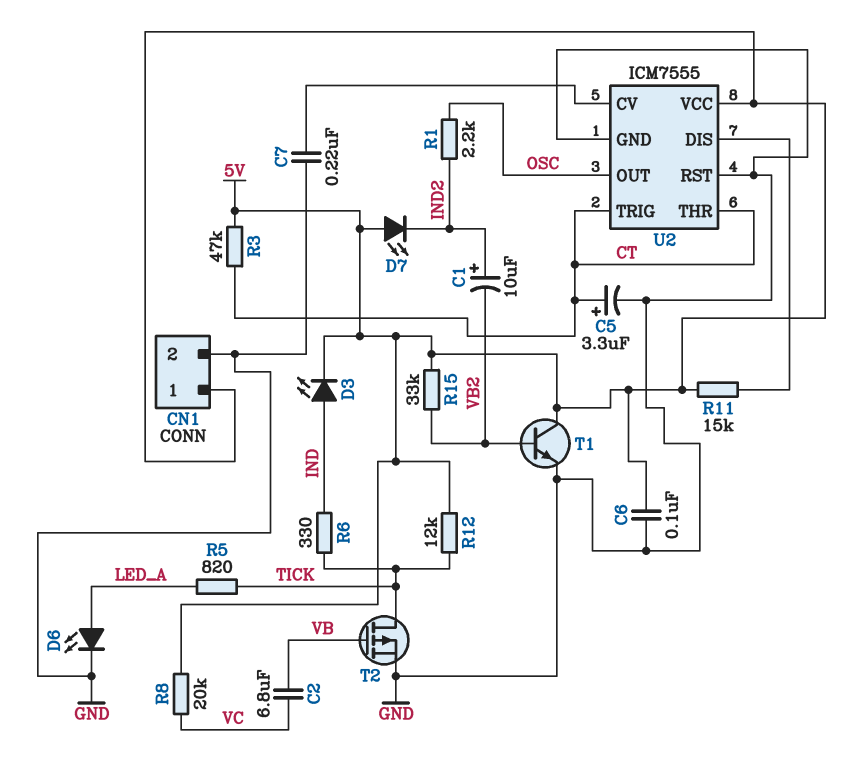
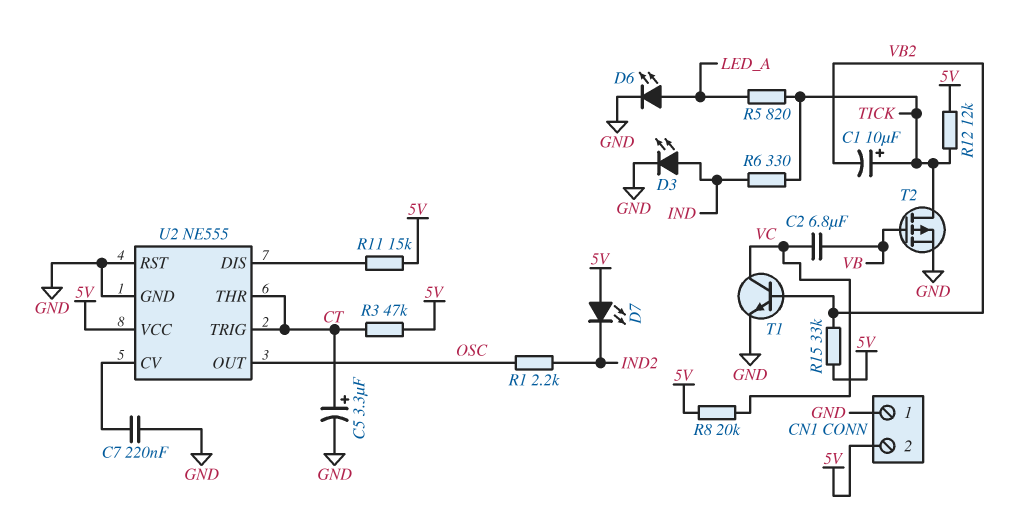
C1: 10uF (plus IND2, minus VB2) -> 10uF (plus TICK, minus VB2)
C6: 100nF (5V, GND) -> none
CN1 pin 1: 5V -> GND
CN1 pin 2: GND -> 5V
D3: LED (A IND, K 5V) -> LED (A IND, K GND)
T1: NPN (B VB2, C 5V, E GND) -> NPN (B VB2, C VC, E GND)
U2: ICM7555 -> NE555

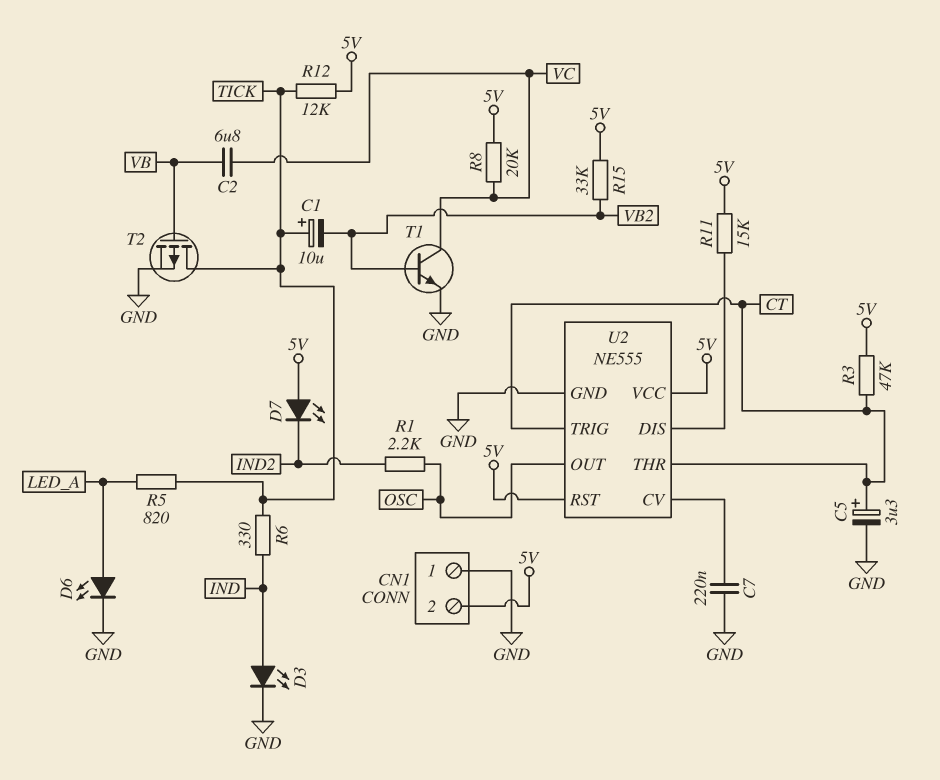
U2 pin RST: GND -> 5V

